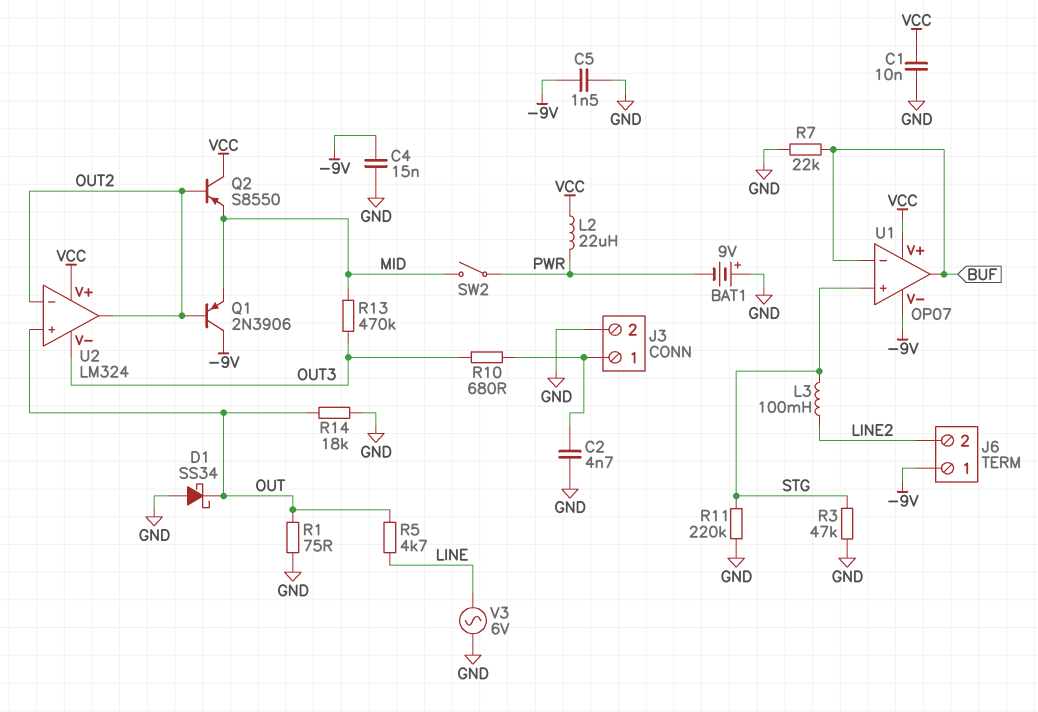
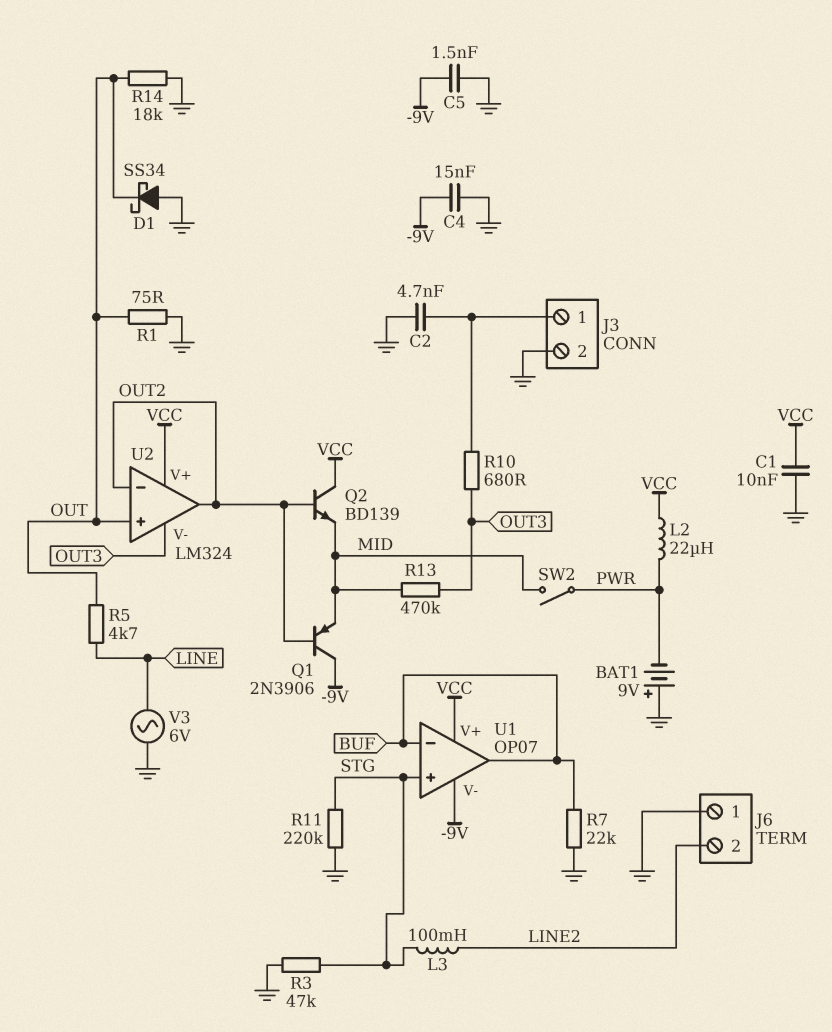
J6 pin 1: -9V -> GND
Q2: PNP S8550 (B OUT2, C VCC, E MID) -> NPN BD139 (B OUT2, C VCC, E MID)

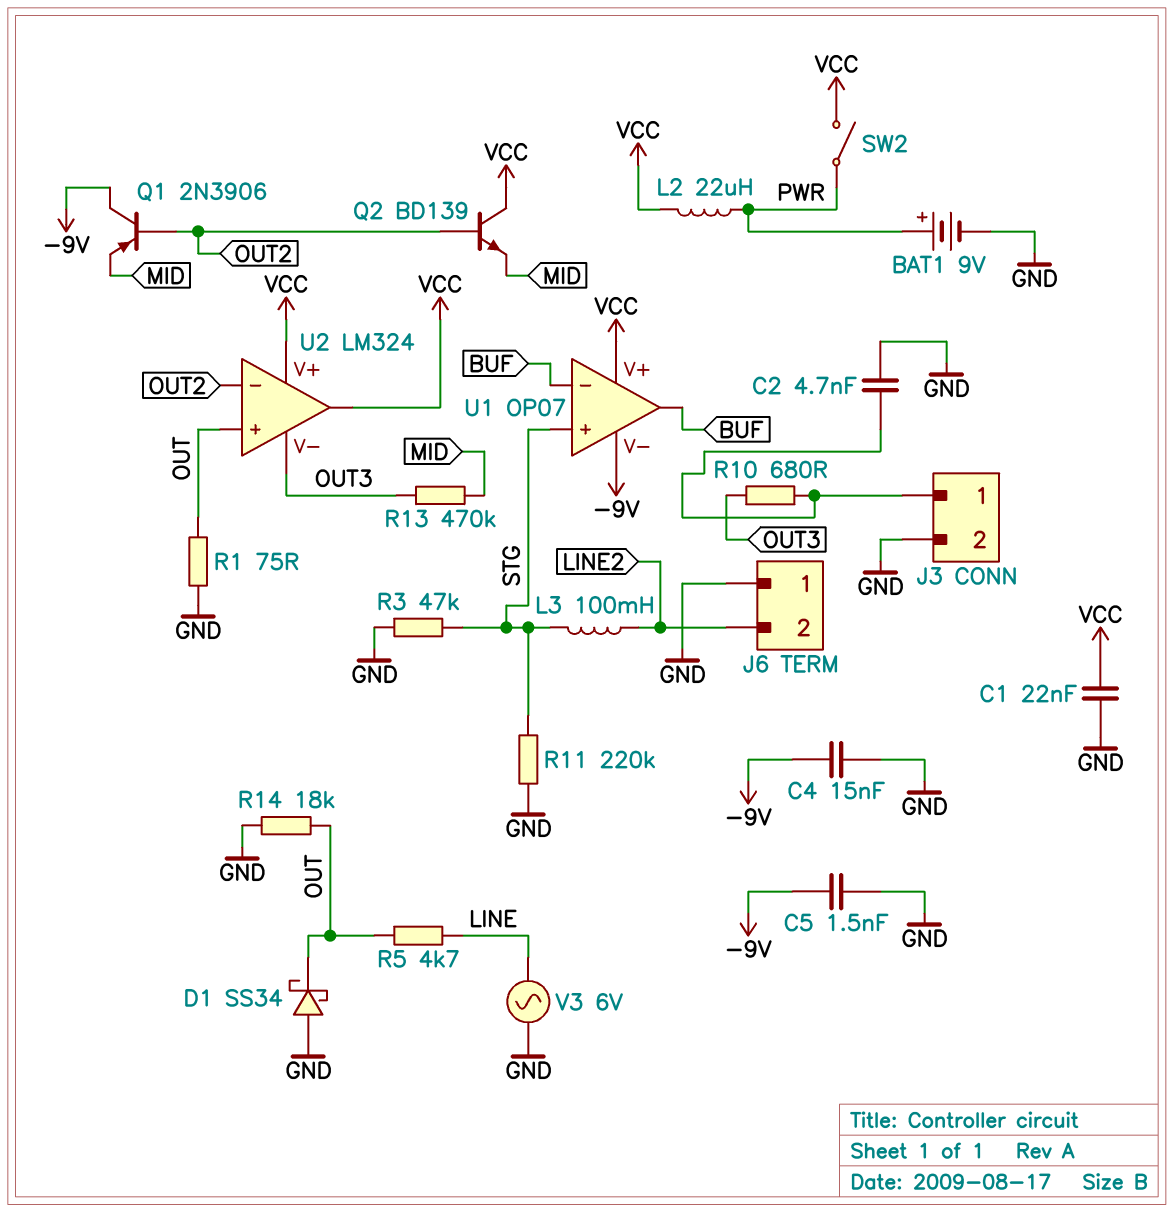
BAT1: 9V (plus GND, minus PWR) -> 9V (plus PWR, minus GND)
C1: 10nF (GND, VCC) -> 22nF (GND, VCC)
R7: 22k (BUF, GND) -> none
SW2: switch (MID, PWR) -> switch (PWR, VCC)
U2 pin out: OUT2 -> VCC

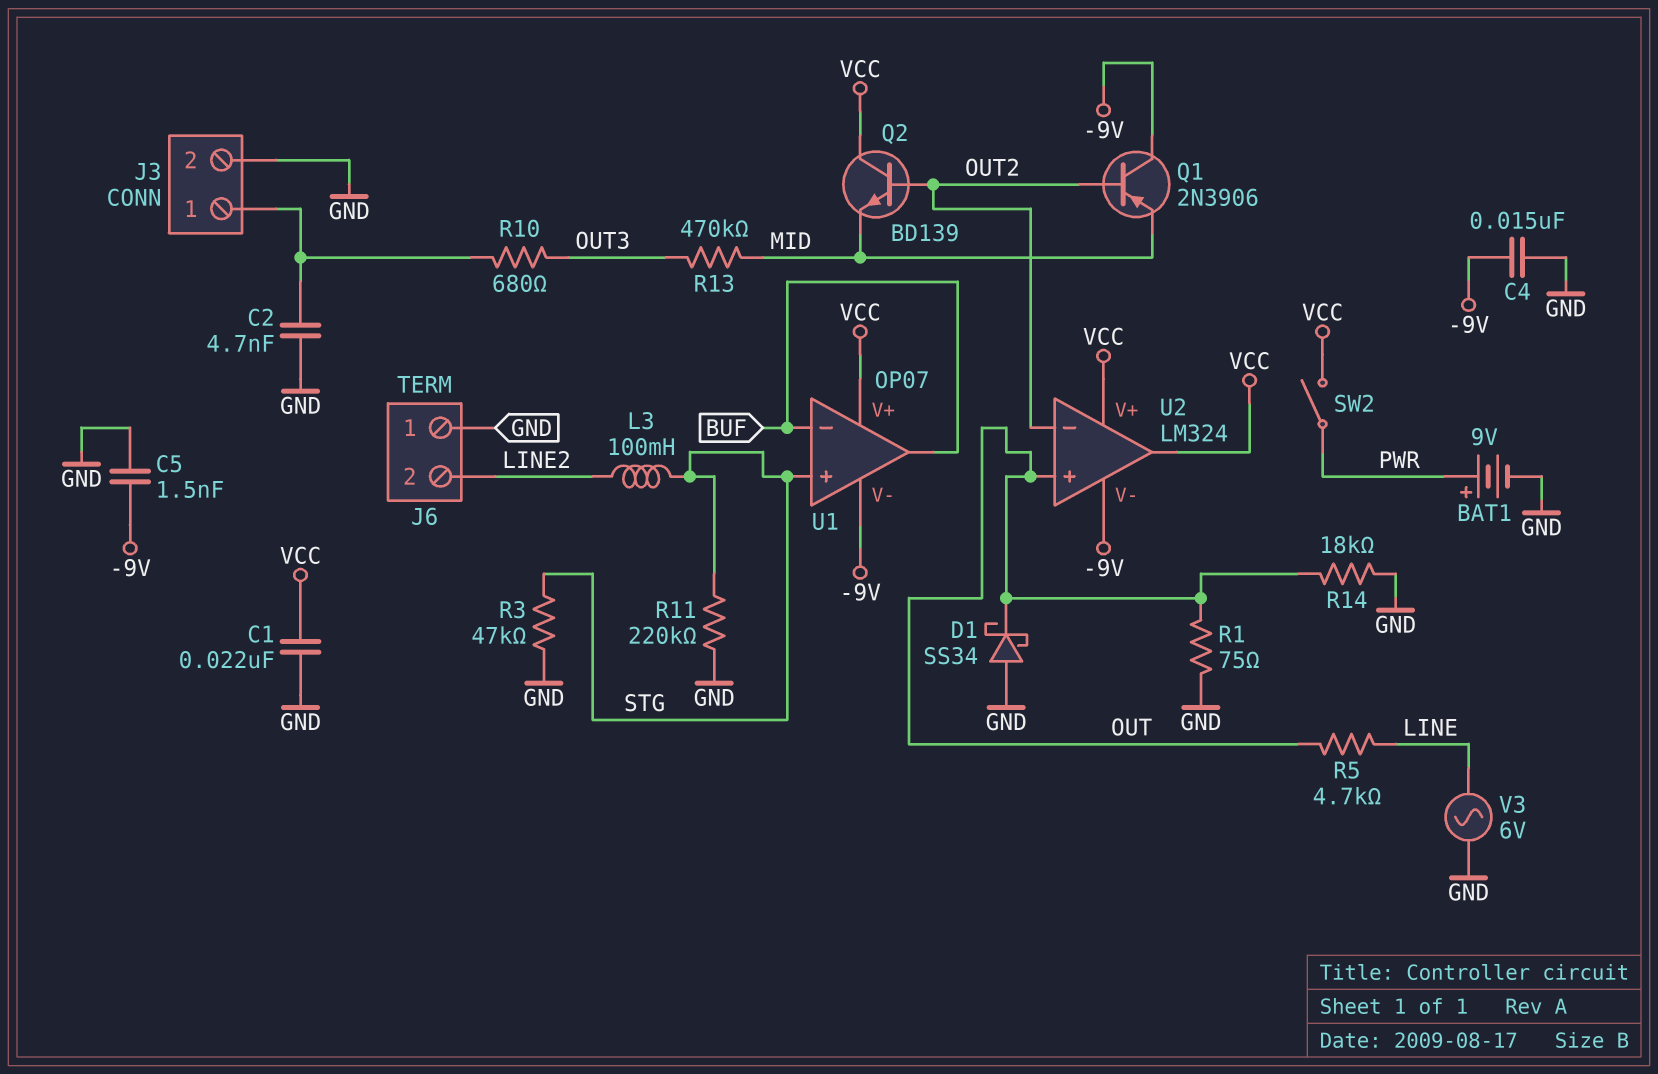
L2: 22uH (PWR, VCC) -> none
U2 pin V-: OUT3 -> -9V

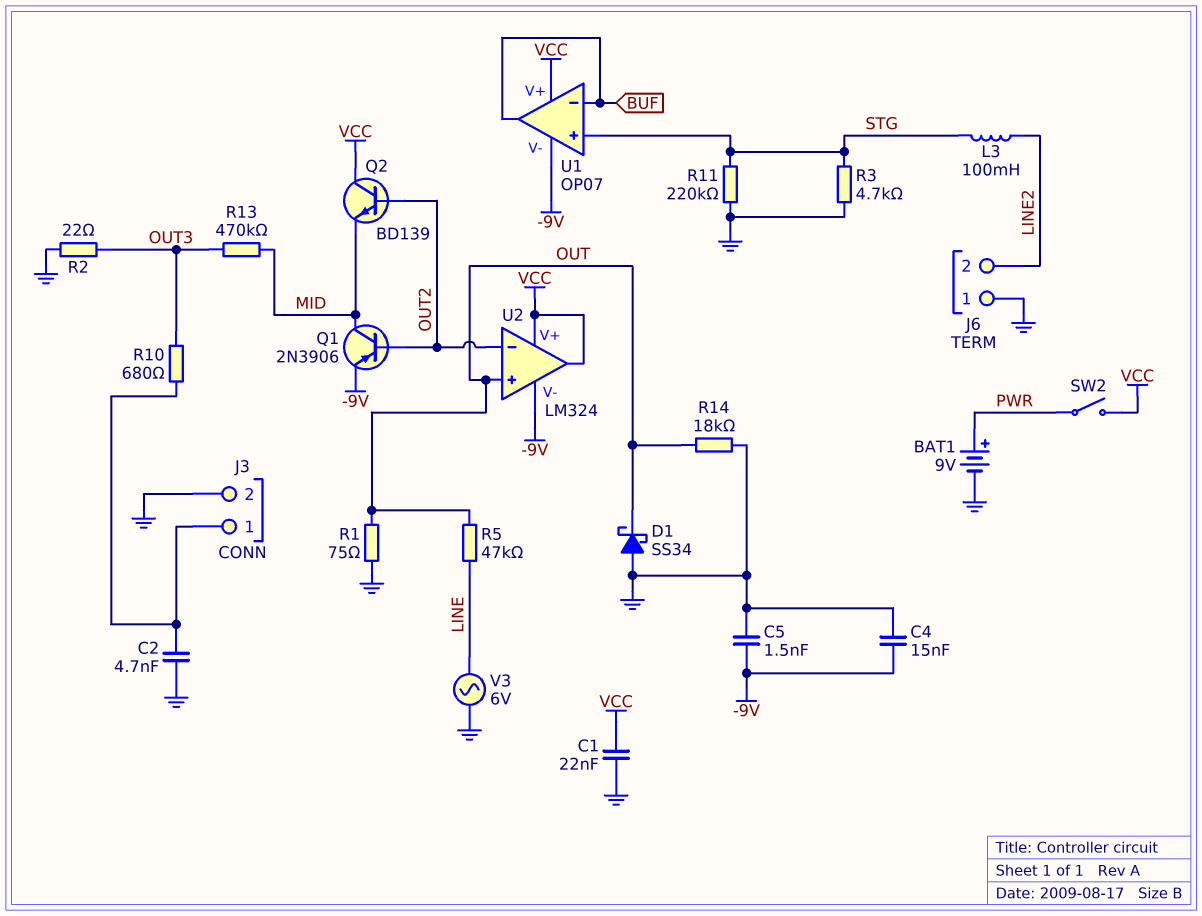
Q1: PNP 2N3906 (B OUT2, C -9V, E MID) -> PNP 2N3906 (B OUT2, C MID, E -9V)
R2: none -> 22 (GND, OUT3)
R3: 47k (GND, STG) -> 4.7k (GND, STG)
R5: 4.7k (LINE, OUT) -> 47k (LINE, OUT)

